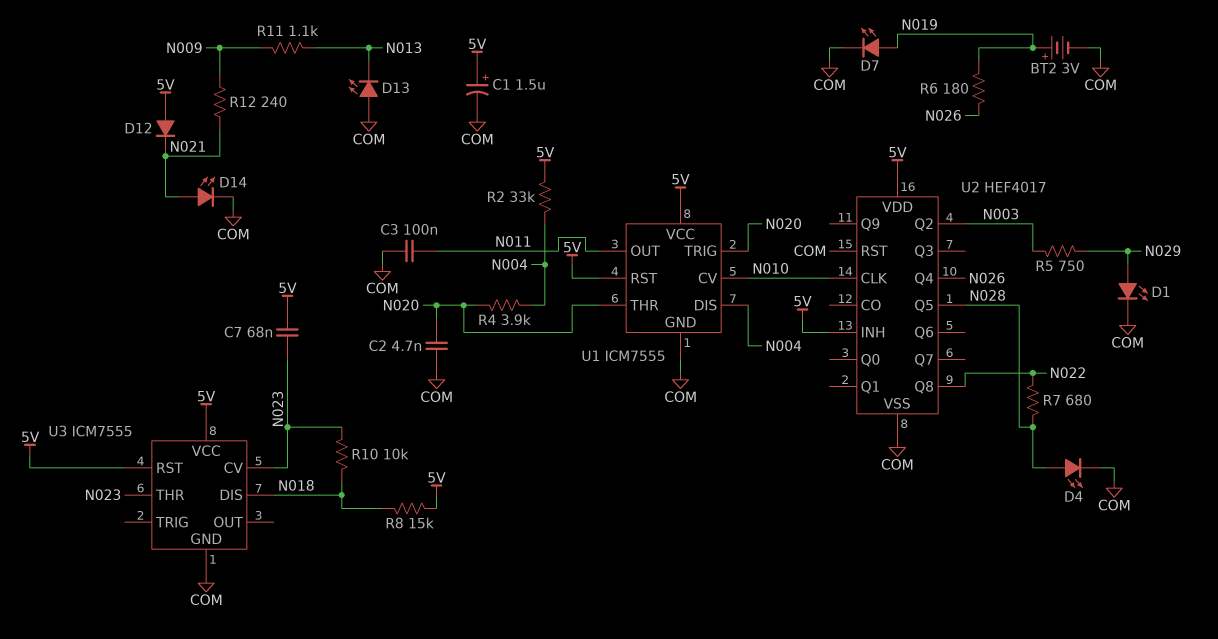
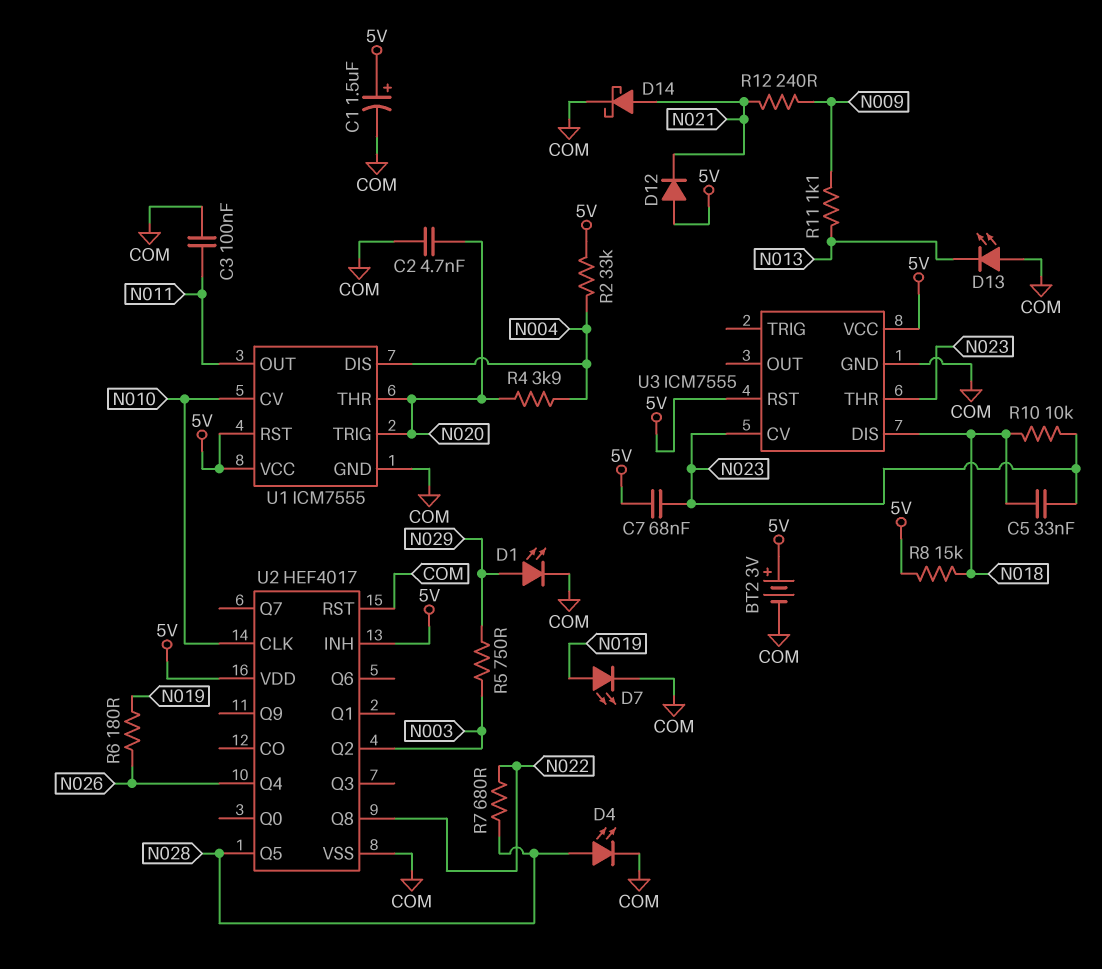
BT2: 3V (plus N019, minus COM) -> 3V (plus 5V, minus COM)
C5: none -> 33nF (N018, N023)
D14: LED (A N021, K COM) -> schottky (A N021, K COM)

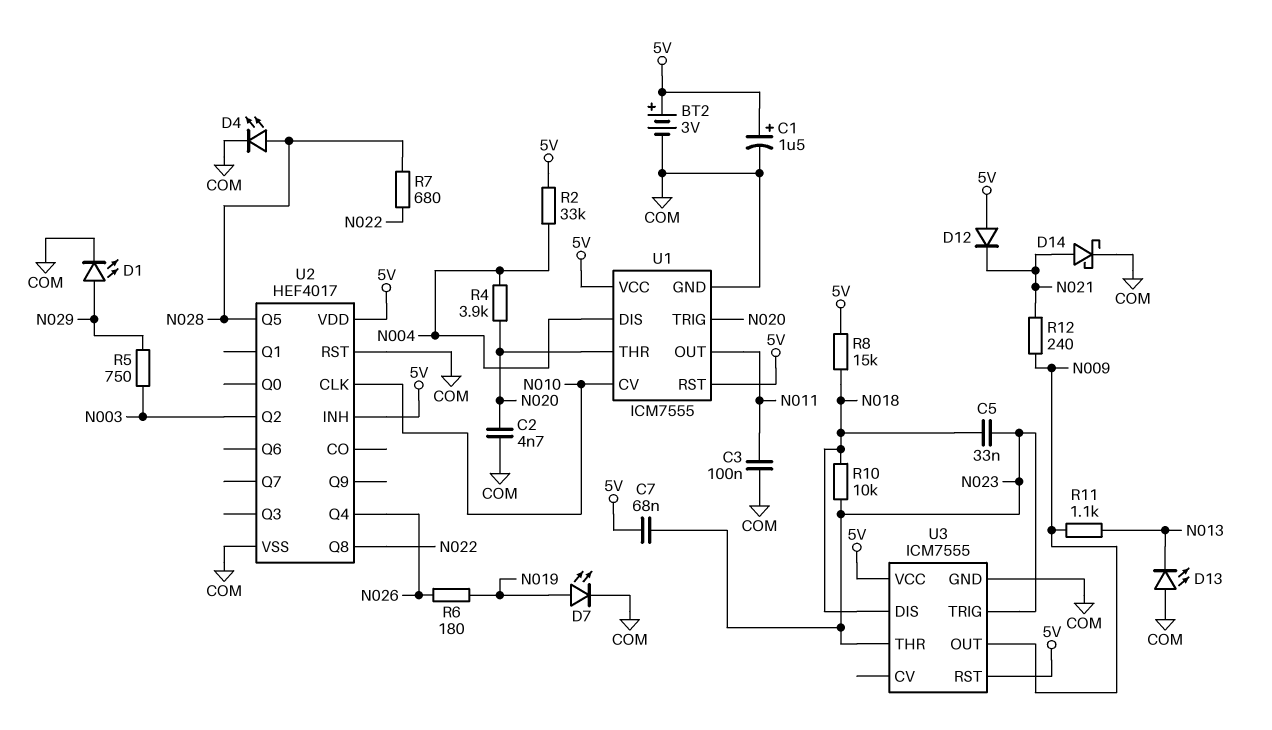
U3 pin CV: N023 -> none
U3 pin OUT: none -> N009
U3 pin TRIG: none -> N023

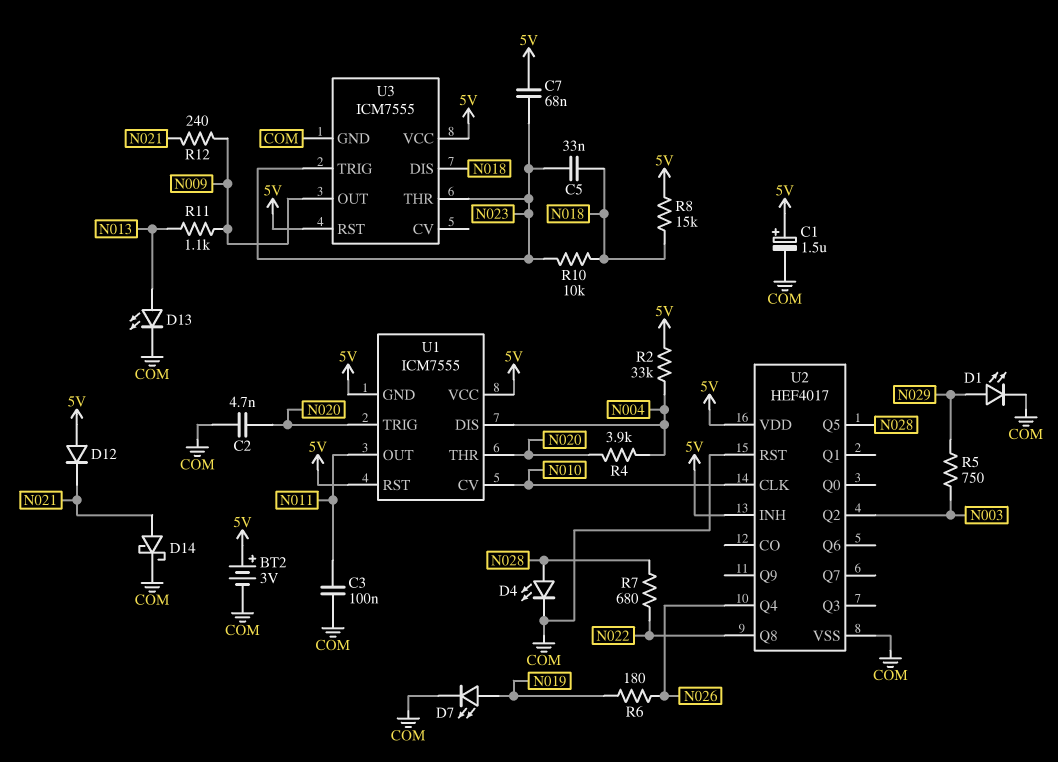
D13: LED (A COM, K N013) -> LED (A N013, K COM)
U1 pin GND: COM -> 5V

